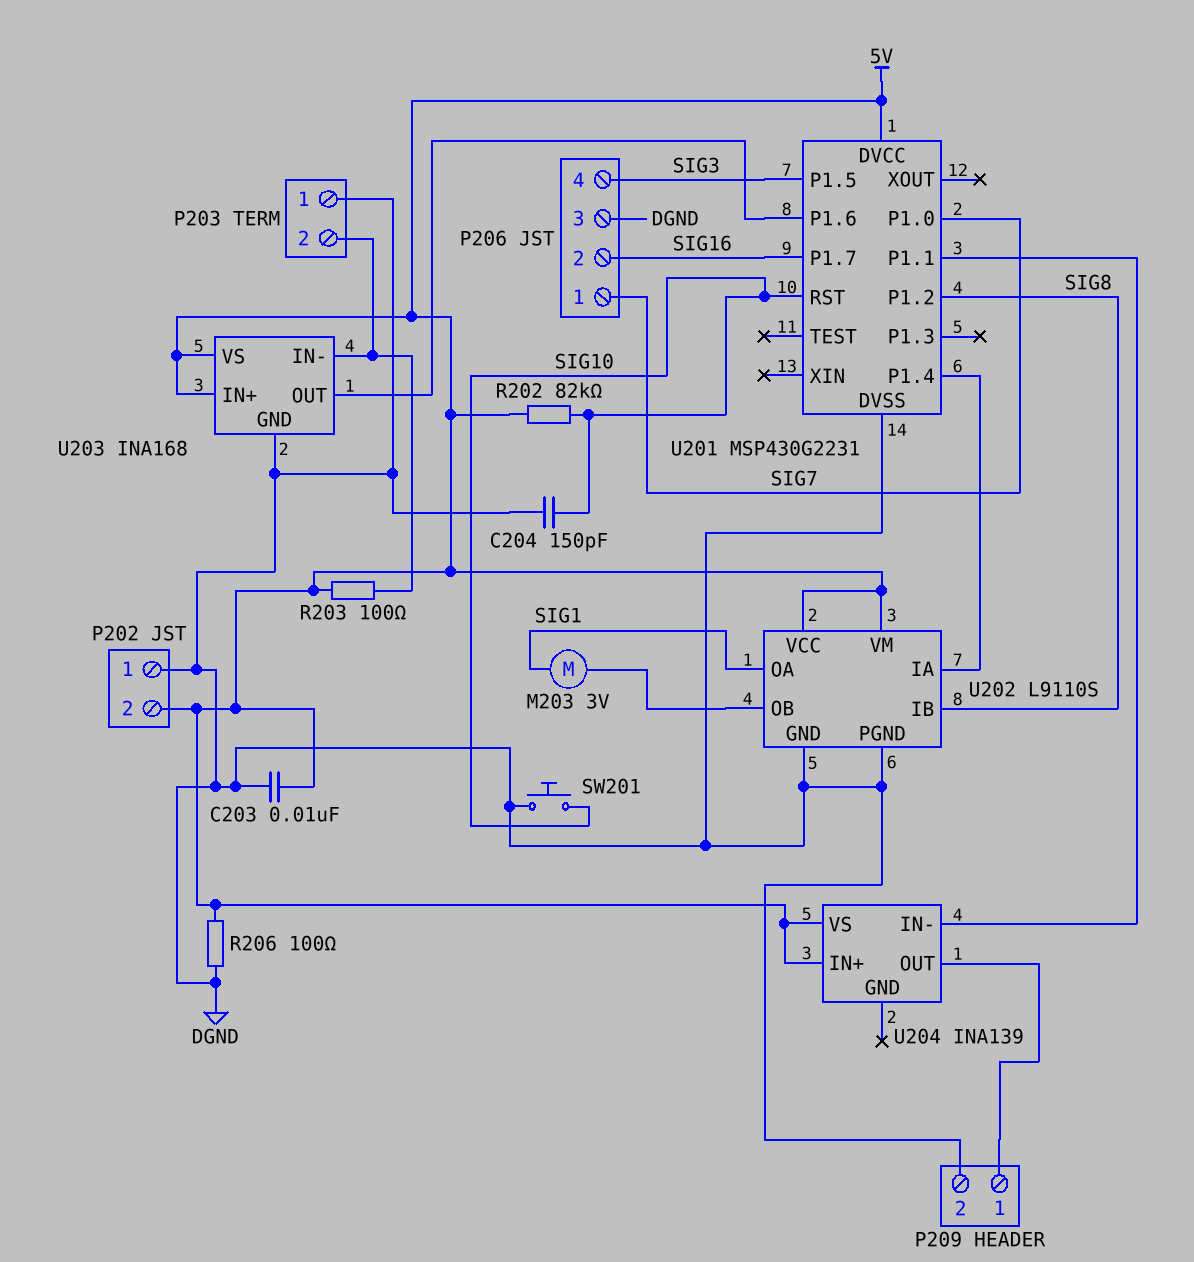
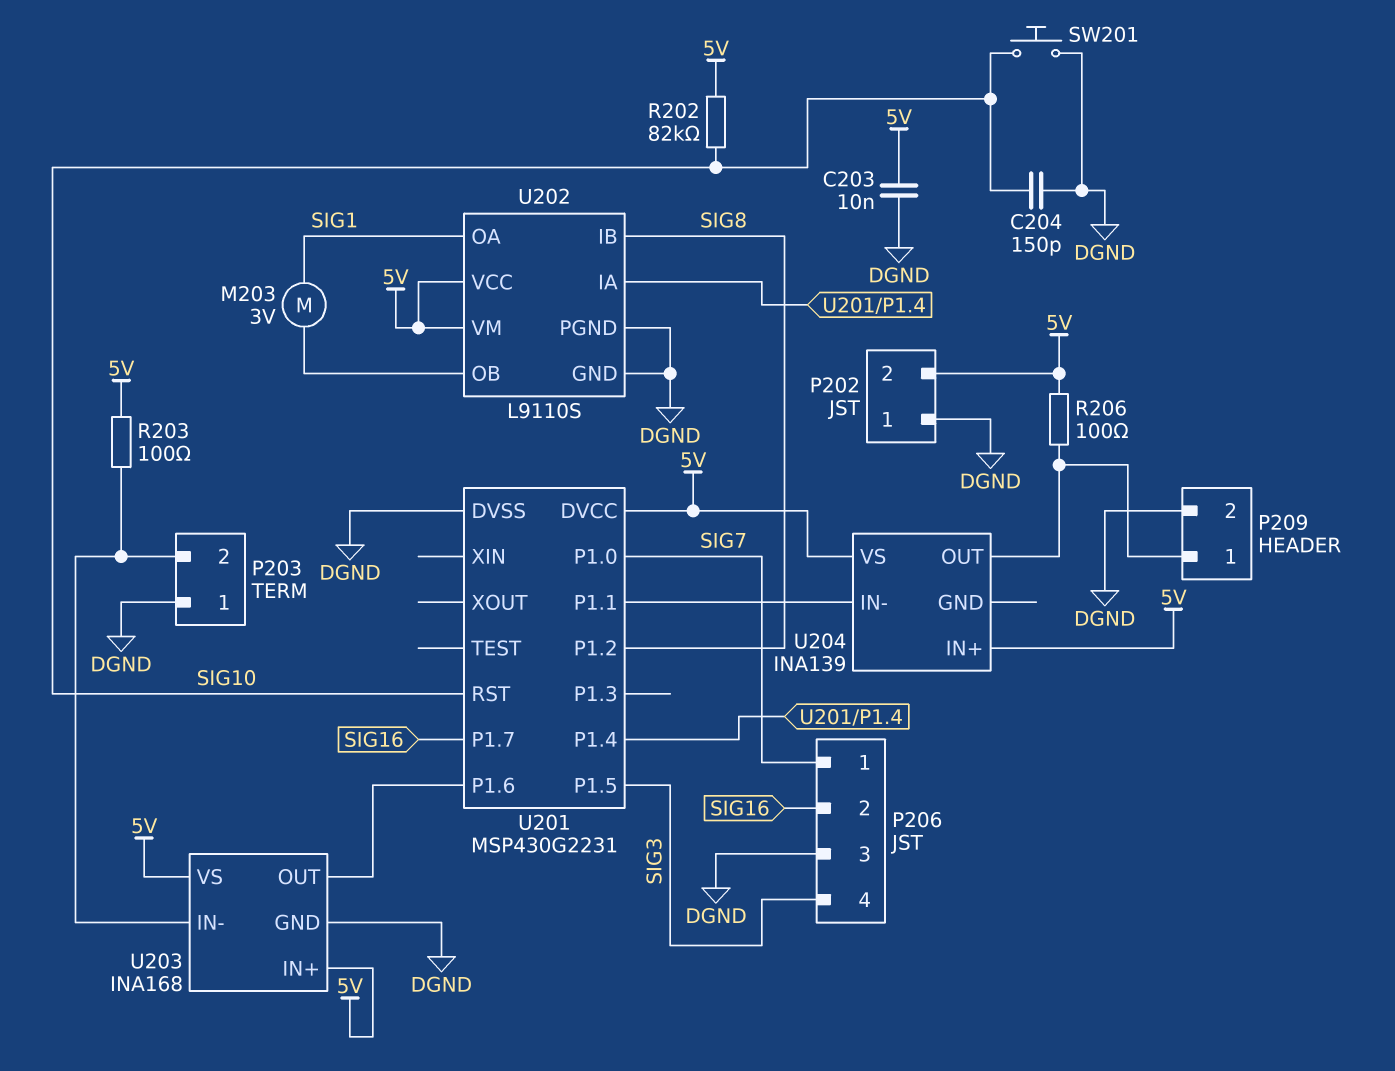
R206: 100 (5V, DGND) -> 100 (5V, P209/1)

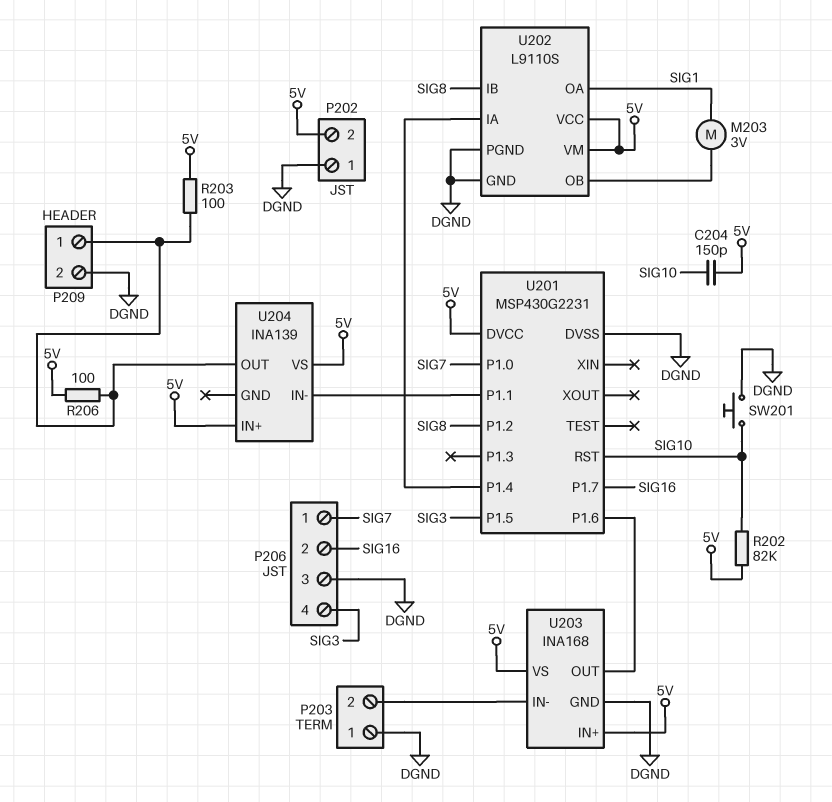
C203: 10nF (5V, DGND) -> none
C204: 150pF (DGND, SIG10) -> 150pF (5V, SIG10)
R203: 100 (5V, P203/2) -> 100 (5V, P209/1)

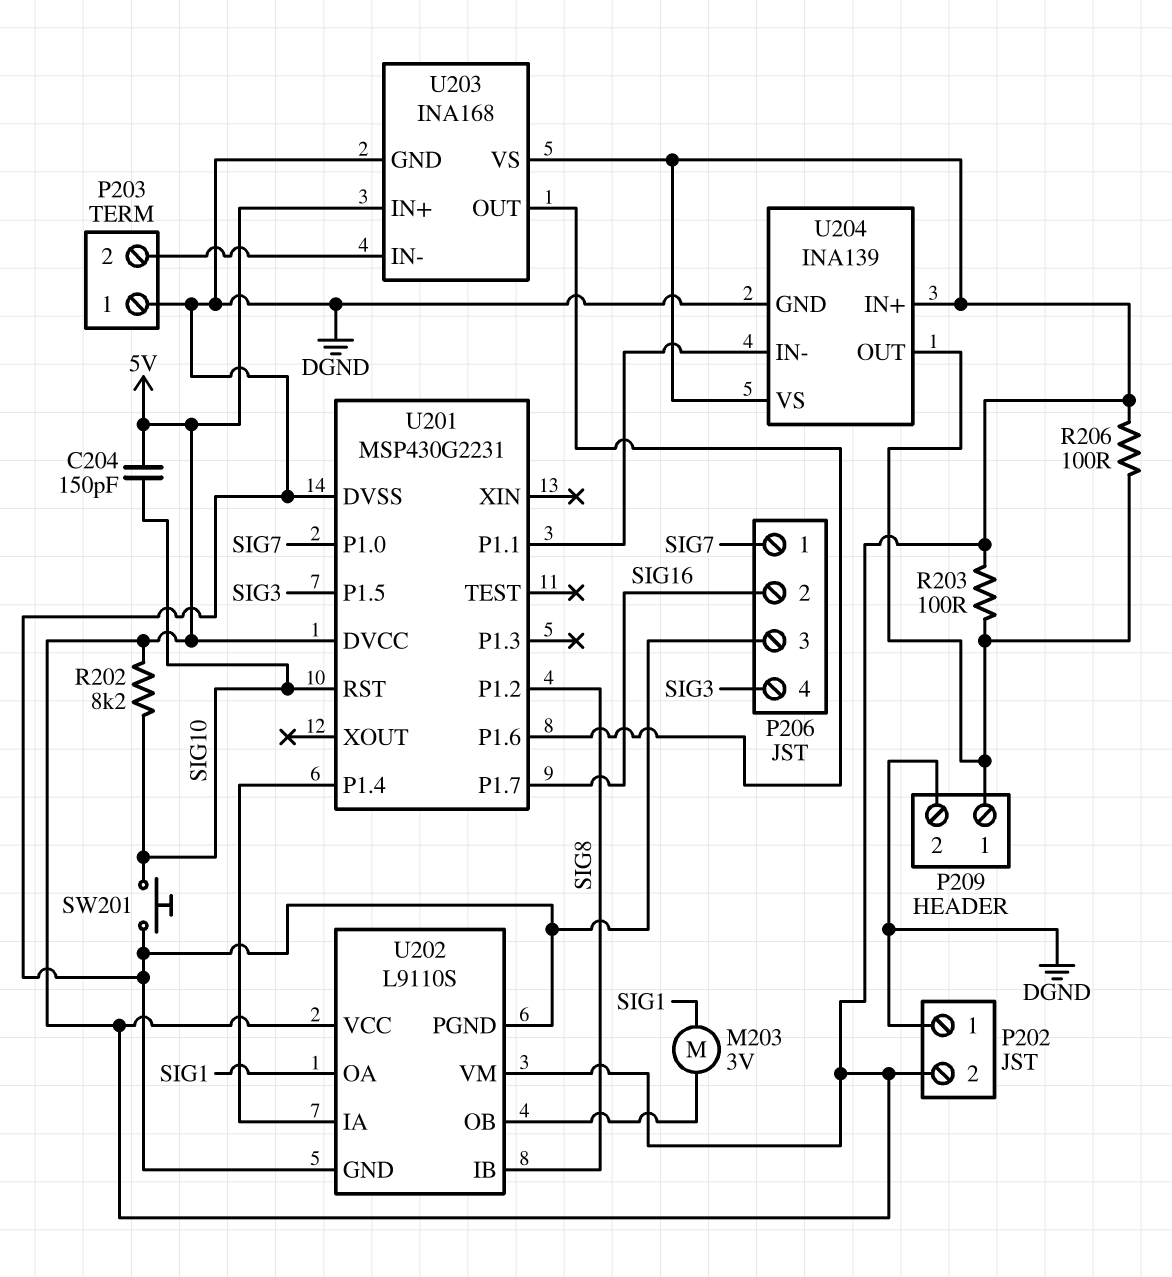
R202: 82k (5V, SIG10) -> 8.2k (5V, SIG10)
U204 pin GND: none -> DGND

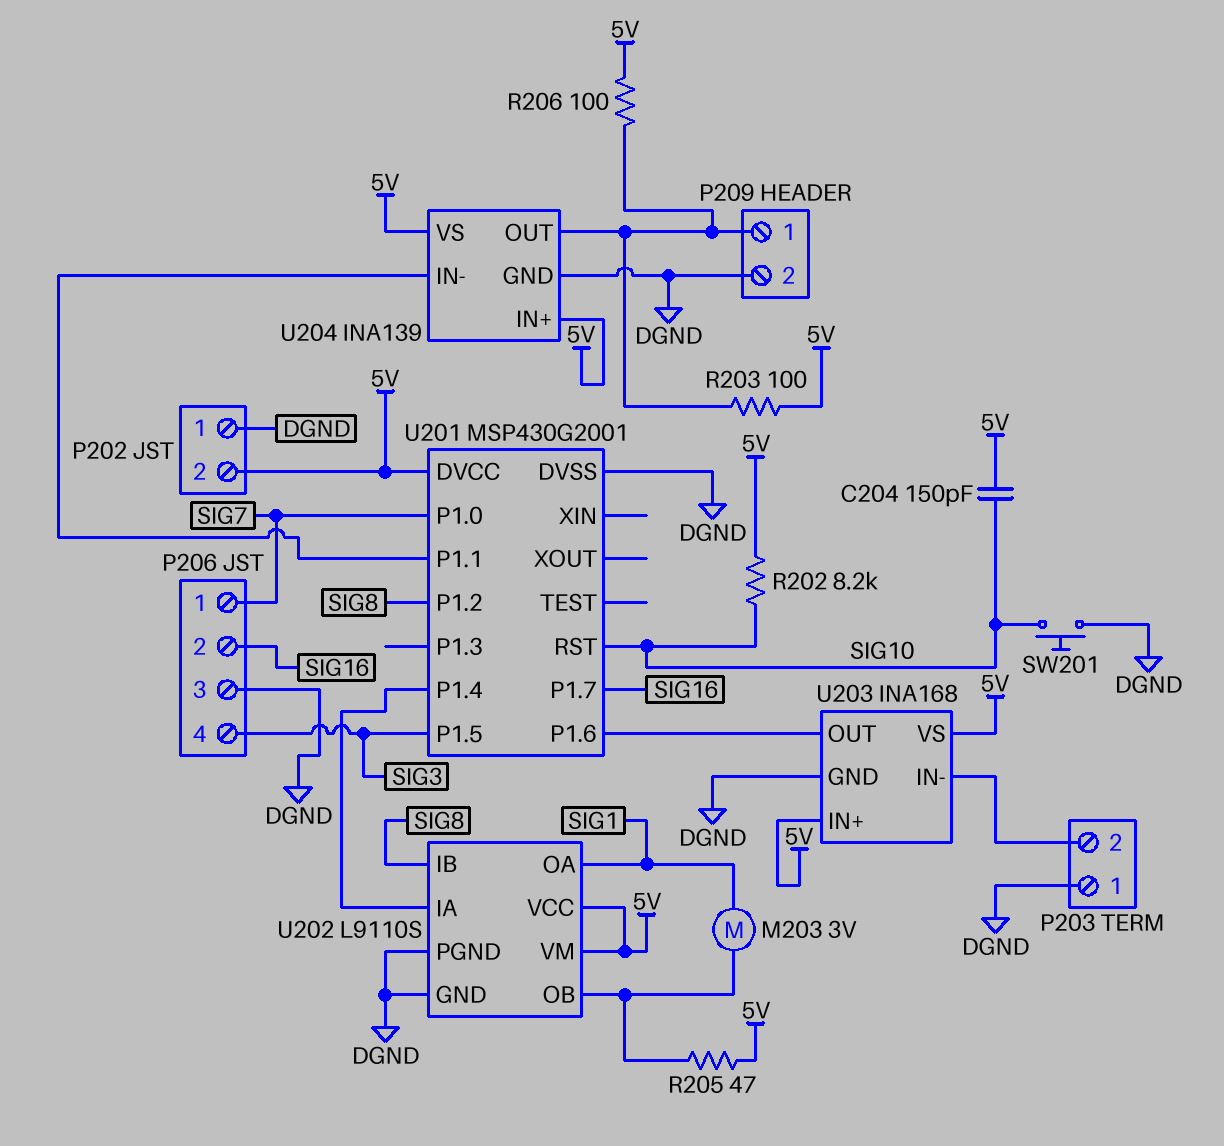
R205: none -> 47 (5V, U202/OB)
U201: MSP430G2231 -> MSP430G2001

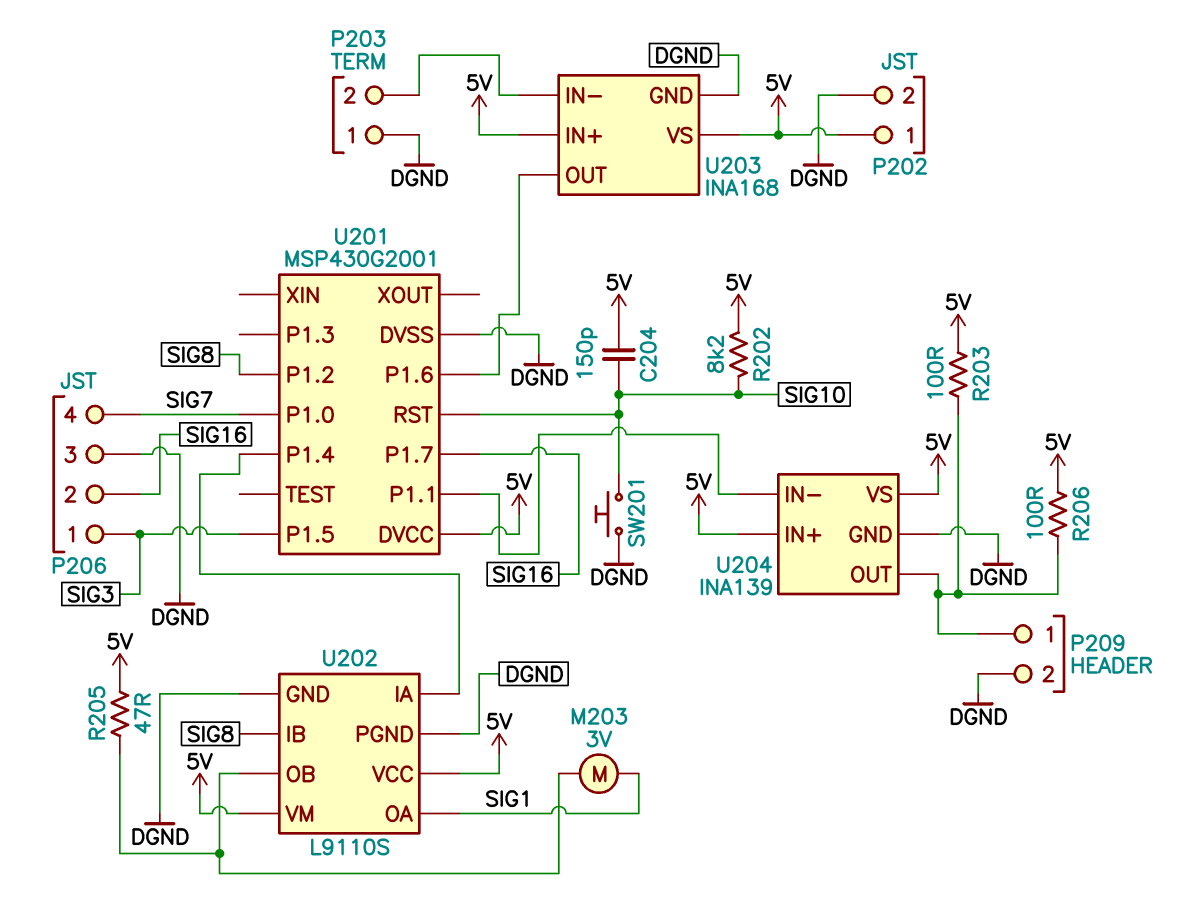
P202 pin 1: DGND -> 5V
P202 pin 2: 5V -> DGND
P206 pin 1: SIG7 -> SIG3
P206 pin 4: SIG3 -> SIG7

